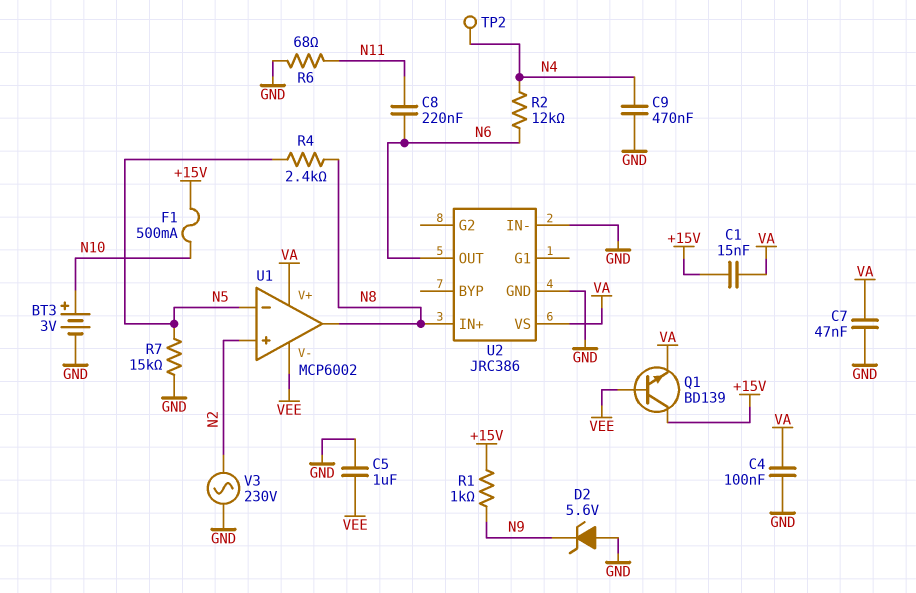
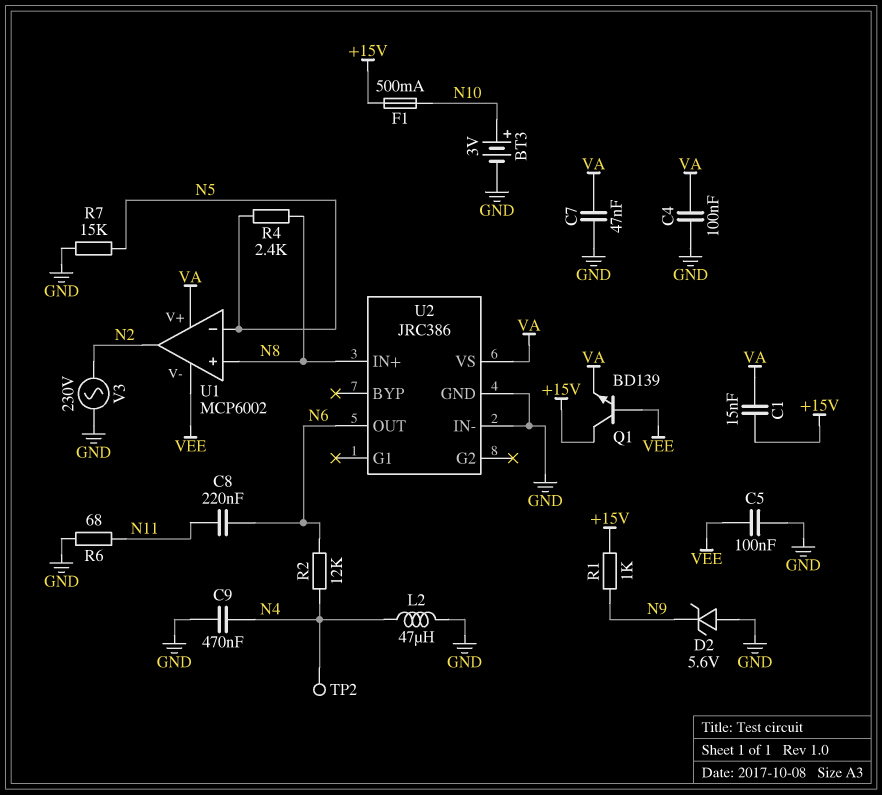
C5: 1uF (GND, VEE) -> 100nF (GND, VEE)
L2: none -> 47uH (GND, N4)
U1 pin in+: N2 -> N8
U1 pin out: N8 -> N2

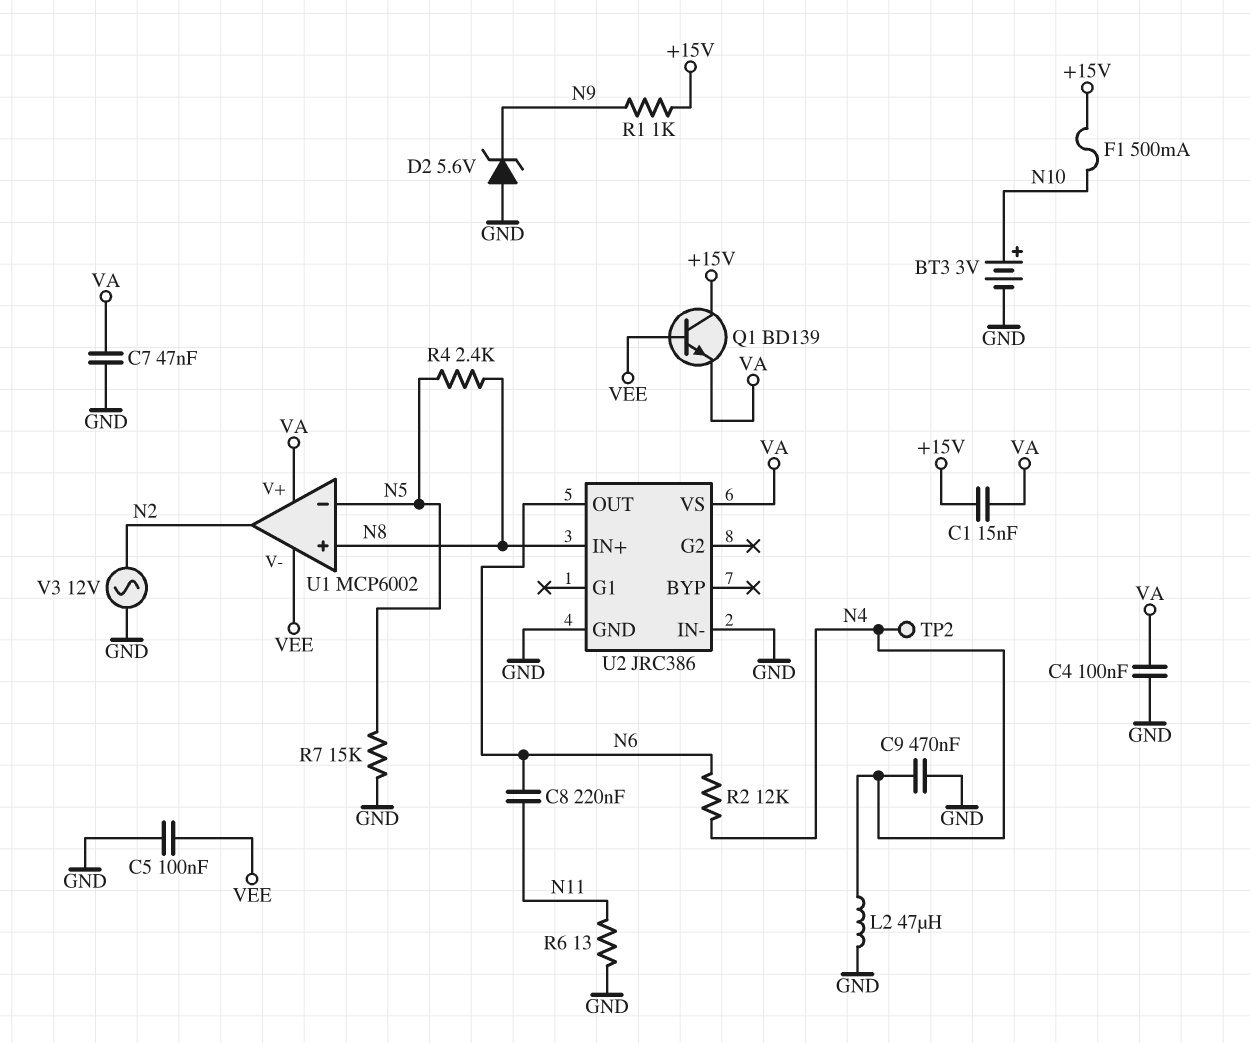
R6: 68 (GND, N11) -> 13 (GND, N11)
V3: AC 230V (GND, N2) -> AC 12V (GND, N2)

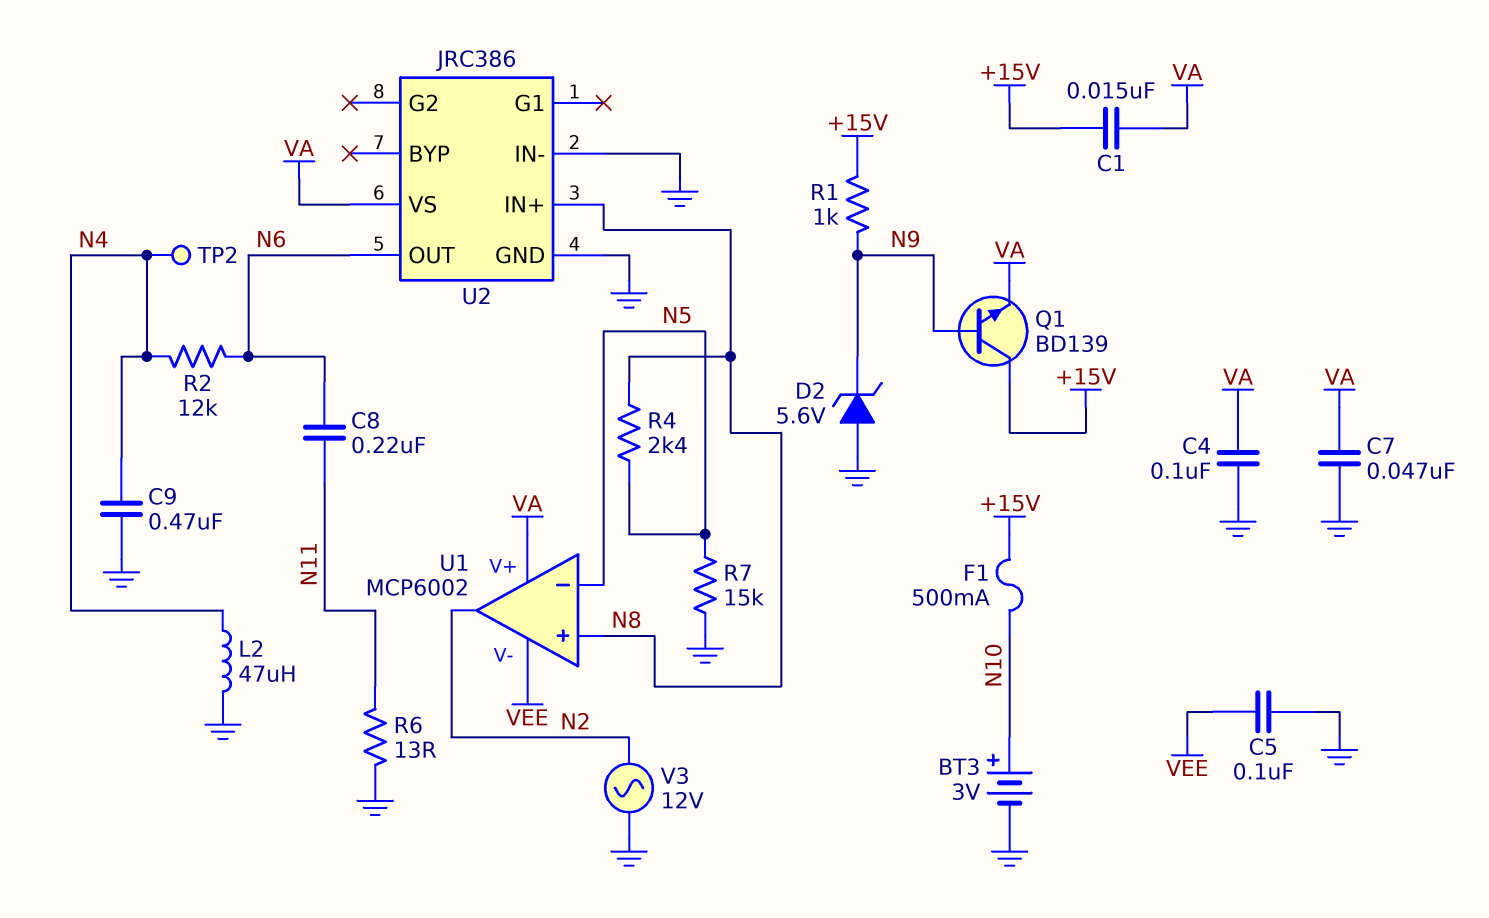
Q1: NPN BD139 (B VEE, C +15V, E VA) -> NPN BD139 (B N9, C +15V, E VA)

